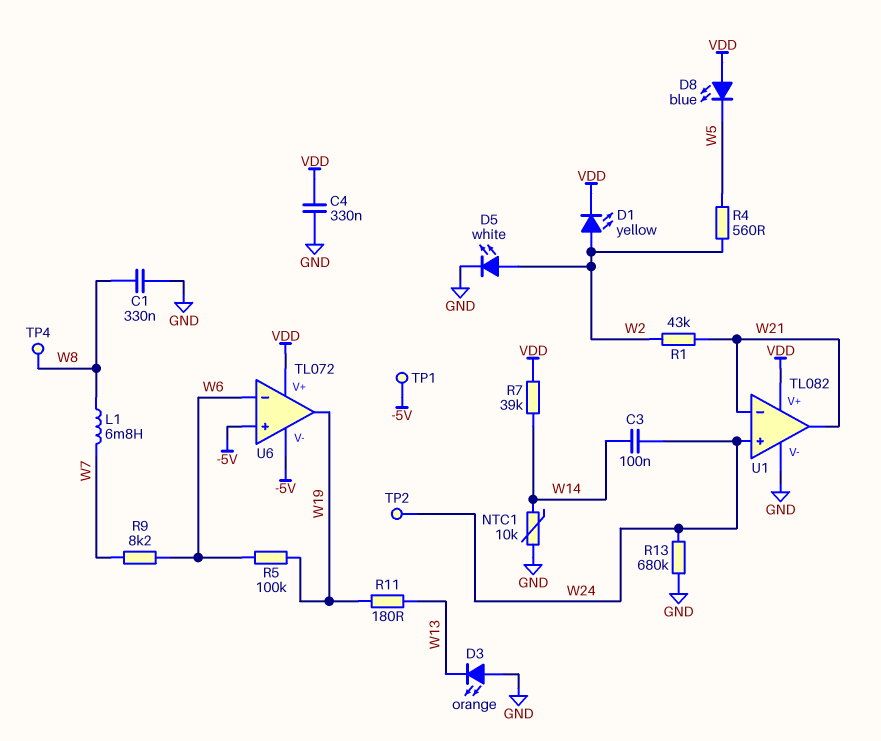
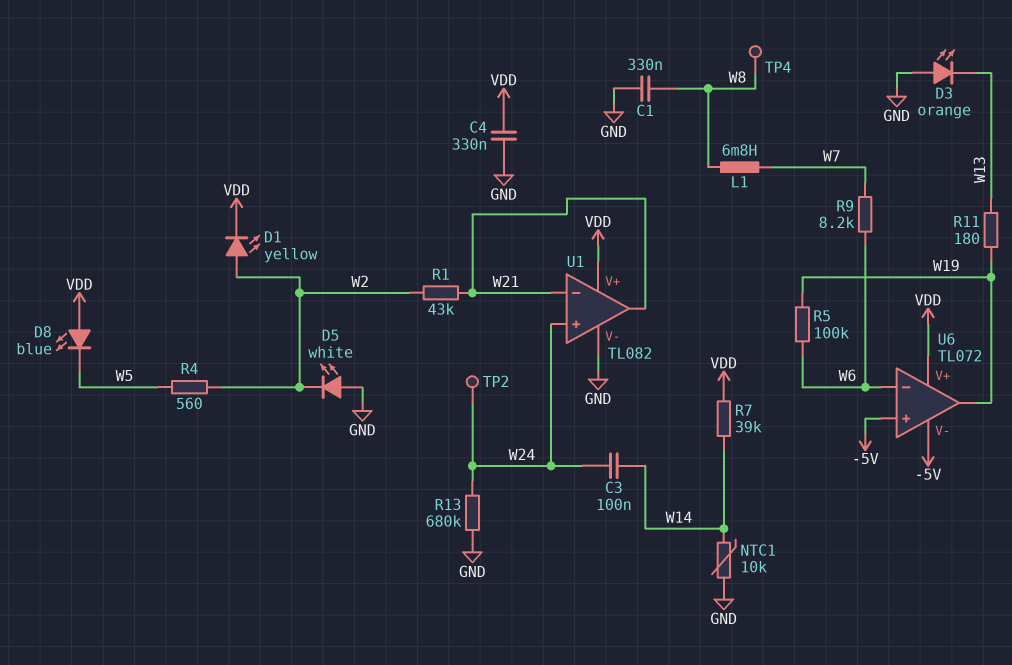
D5: LED white (A W2, K GND) -> LED white (A GND, K W2)
TP1: test point (-5V) -> none

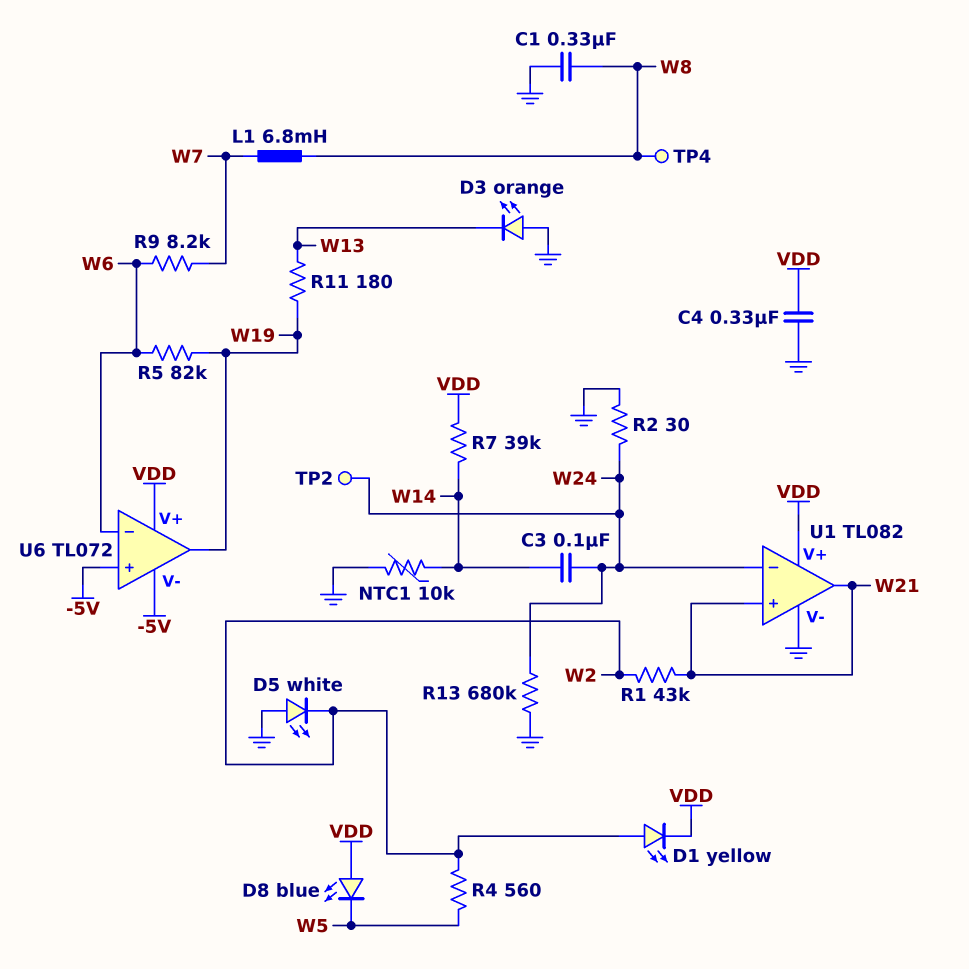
R2: none -> 30 (GND, W24)
R5: 100k (W6, W19) -> 82k (W6, W19)
U1 pin in+: W24 -> W21
U1 pin in-: W21 -> W24

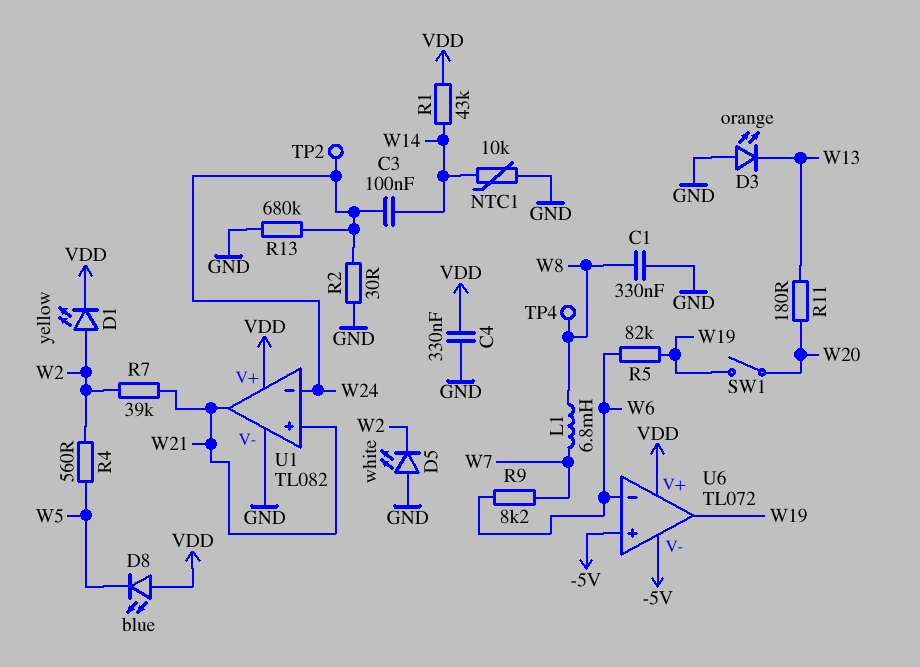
R1: 43k (W2, W21) -> 43k (VDD, W14)
R7: 39k (VDD, W14) -> 39k (W2, W21)
R11: 180 (W13, W19) -> 180 (W13, W20)
SW1: none -> switch (W19, W20)

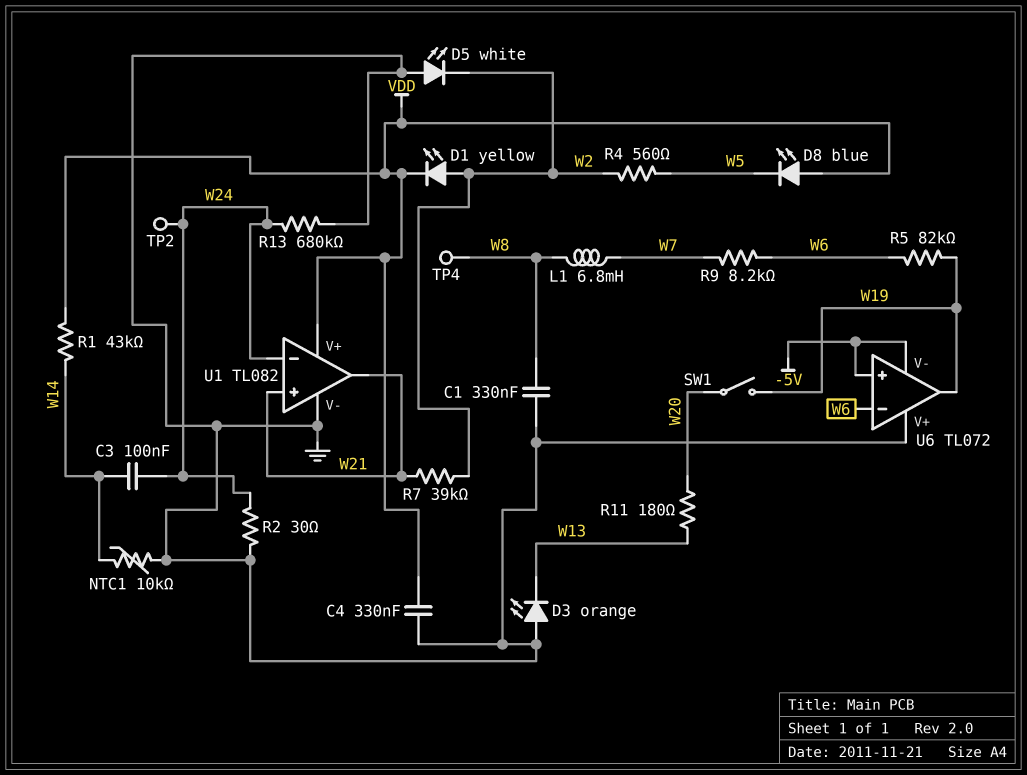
U6 pin V+: VDD -> GND

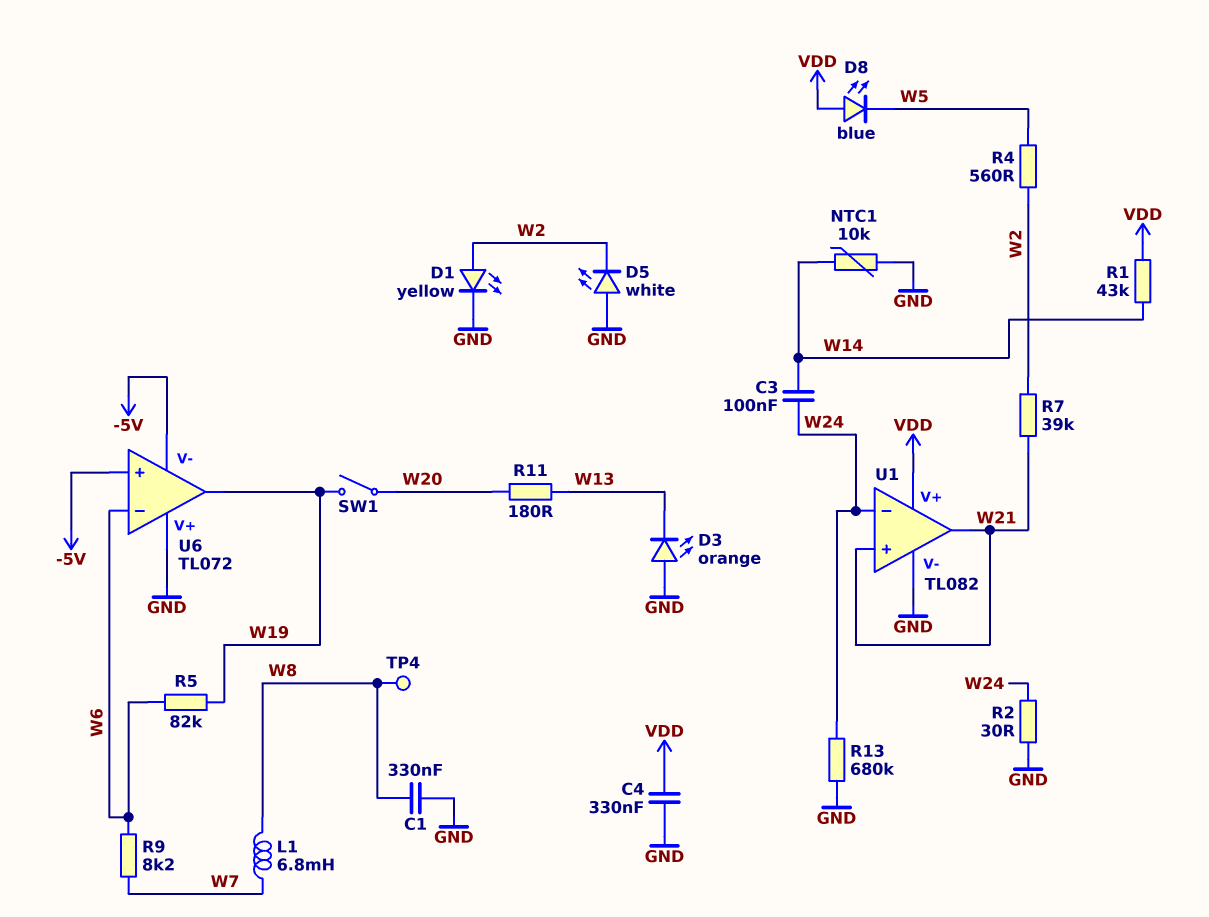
D1: LED yellow (A W2, K VDD) -> LED yellow (A W2, K GND)
TP2: test point (W24) -> none

